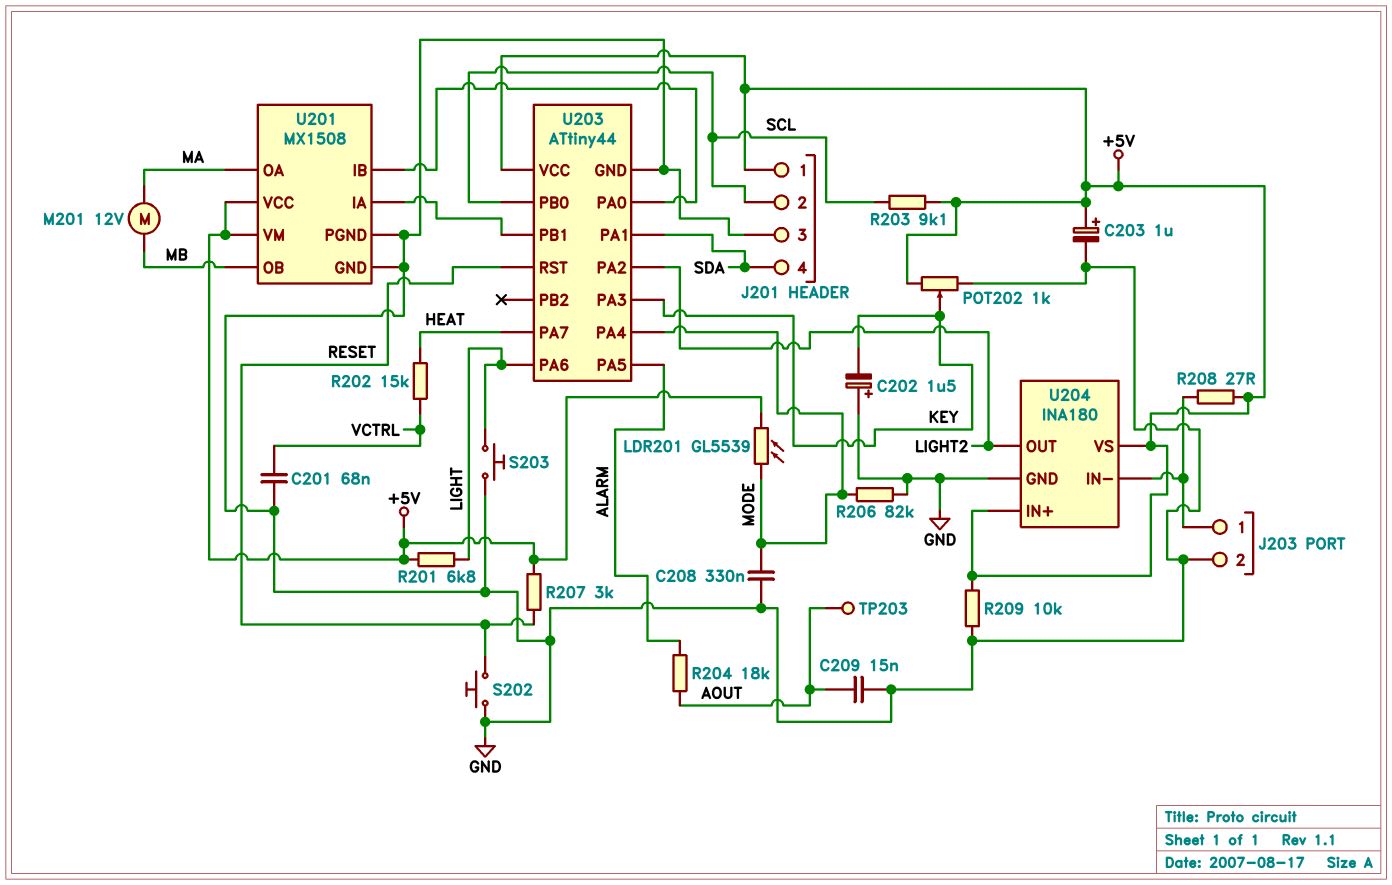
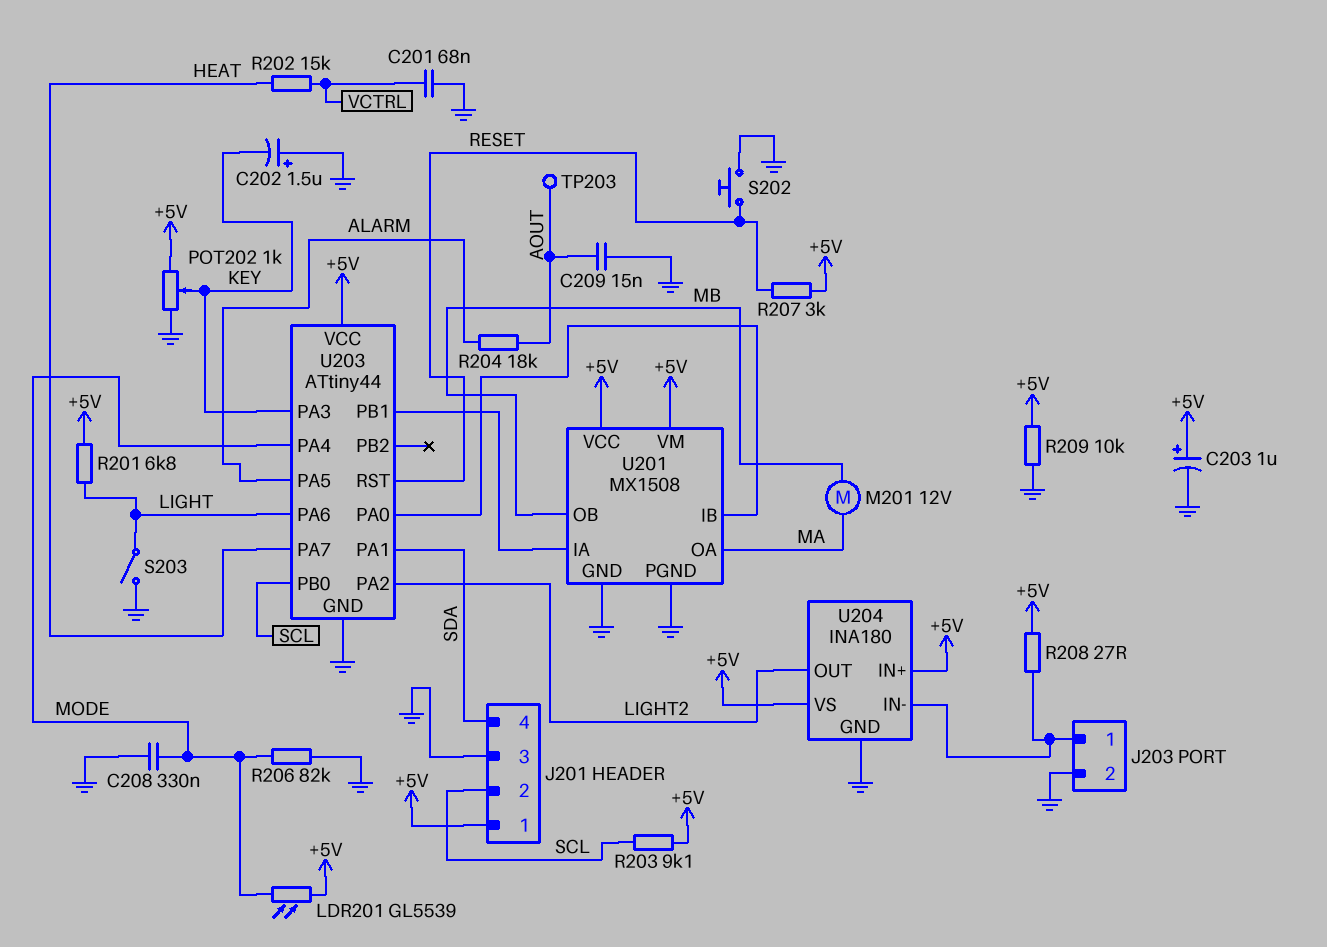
S203: button (GND, LIGHT) -> switch (GND, LIGHT)

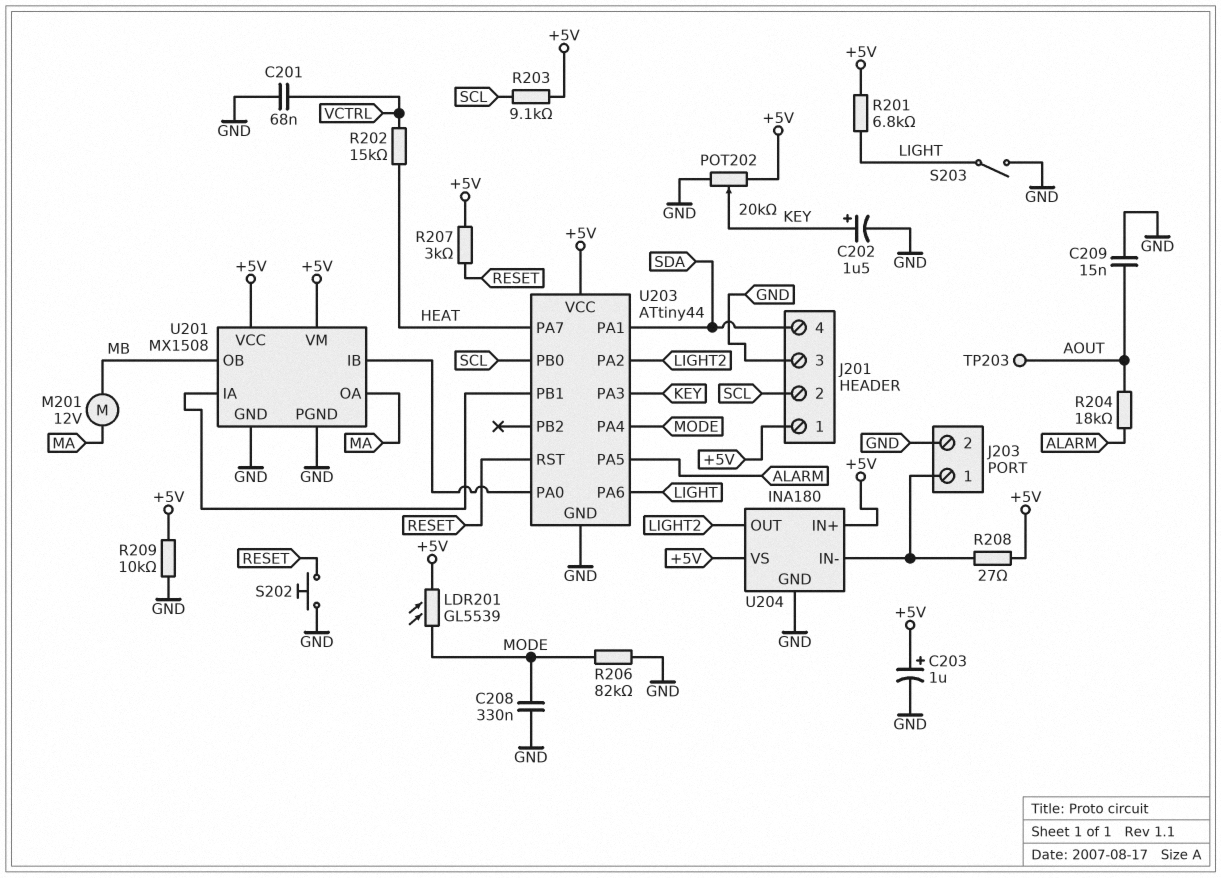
C202: 1.5uF (plus GND, minus KEY) -> 1.5uF (plus KEY, minus GND)
POT202: 1k (+5V, GND, wiper KEY) -> 20k (+5V, GND, wiper KEY)

